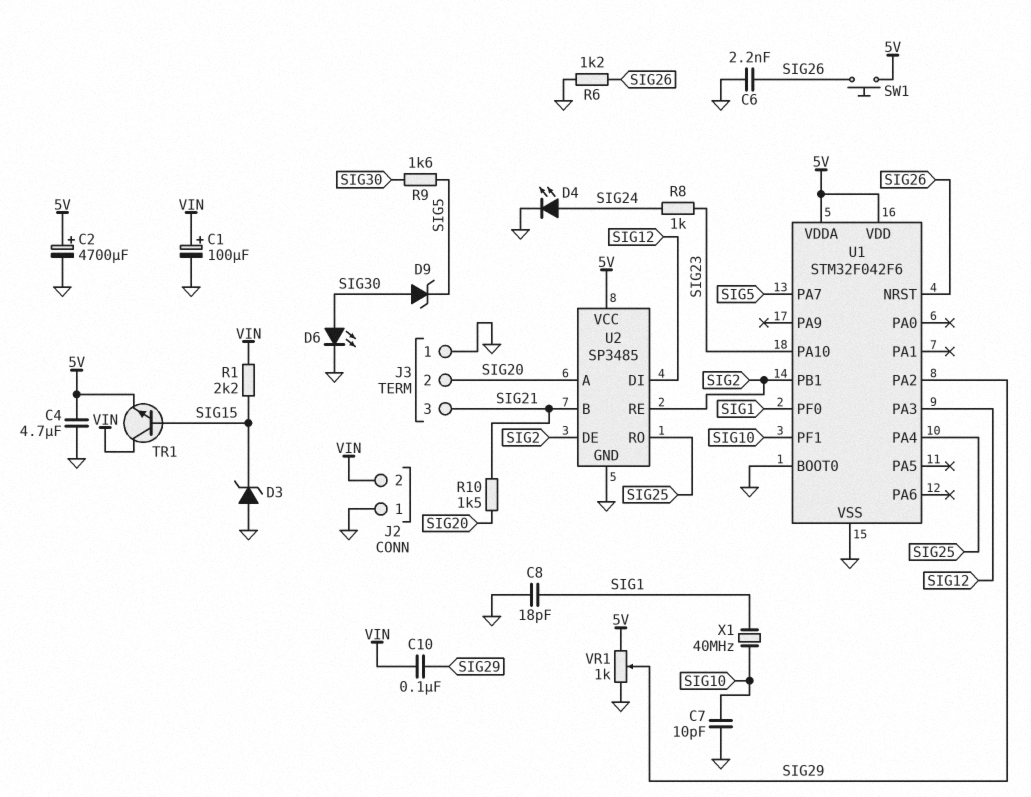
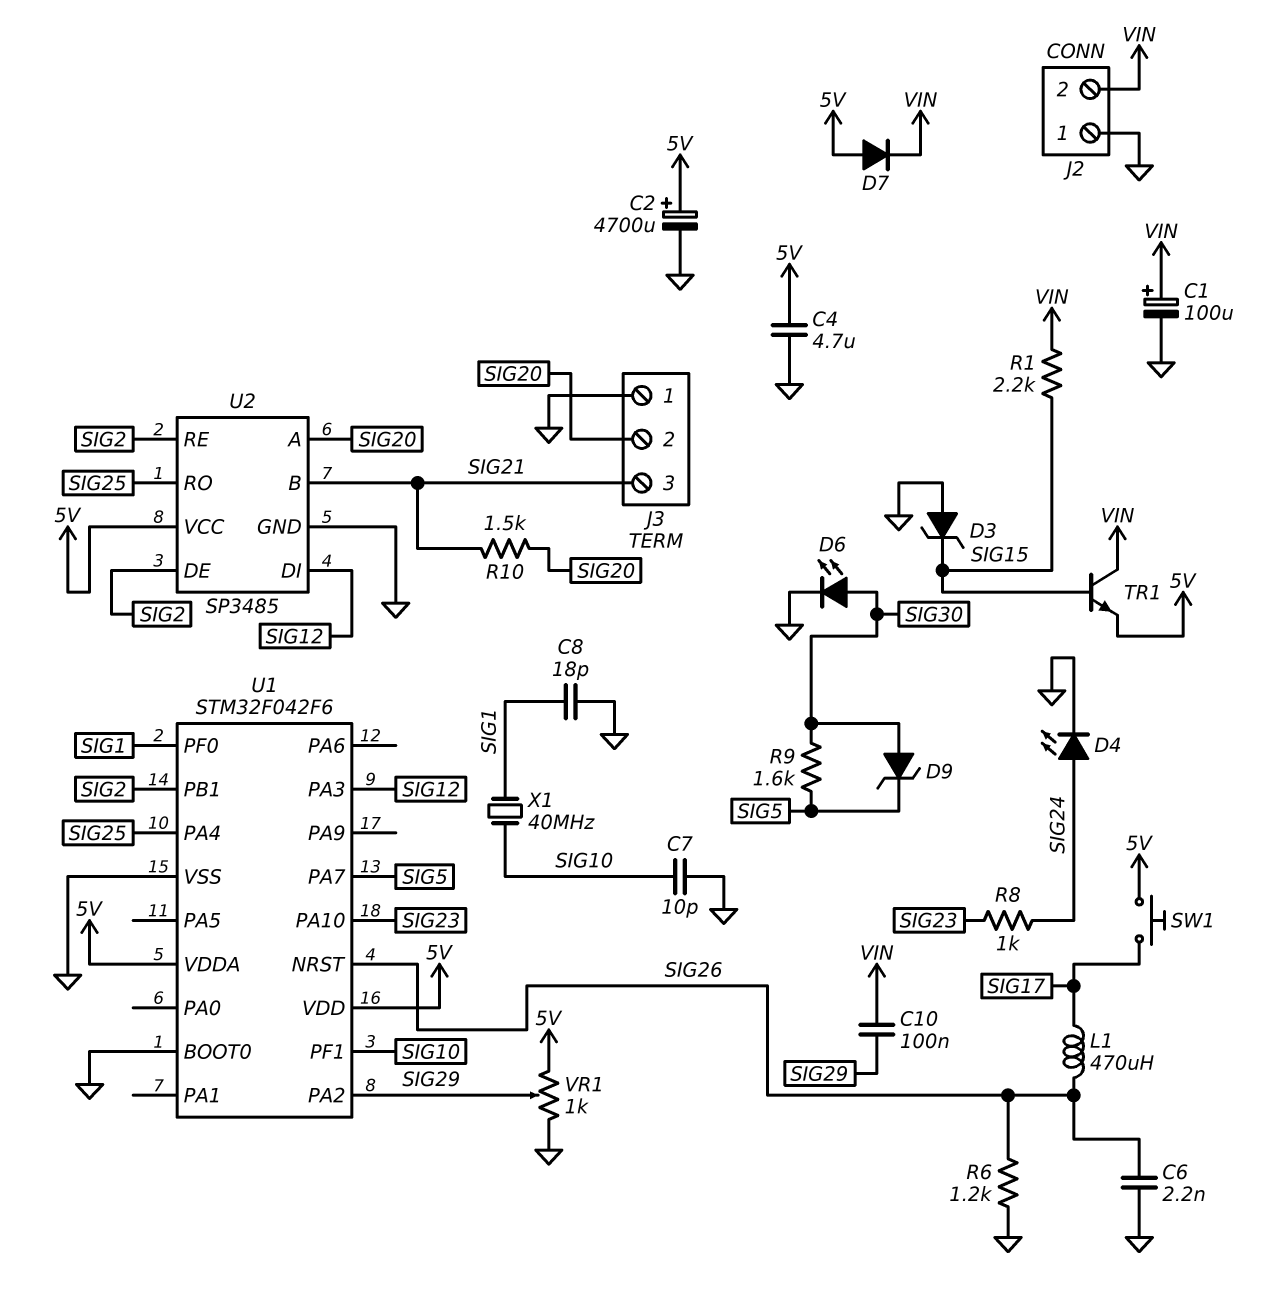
D7: none -> diode (A 5V, K VIN)
L1: none -> 470uH (SIG17, SIG26)
SW1: button (5V, SIG26) -> button (5V, SIG17)

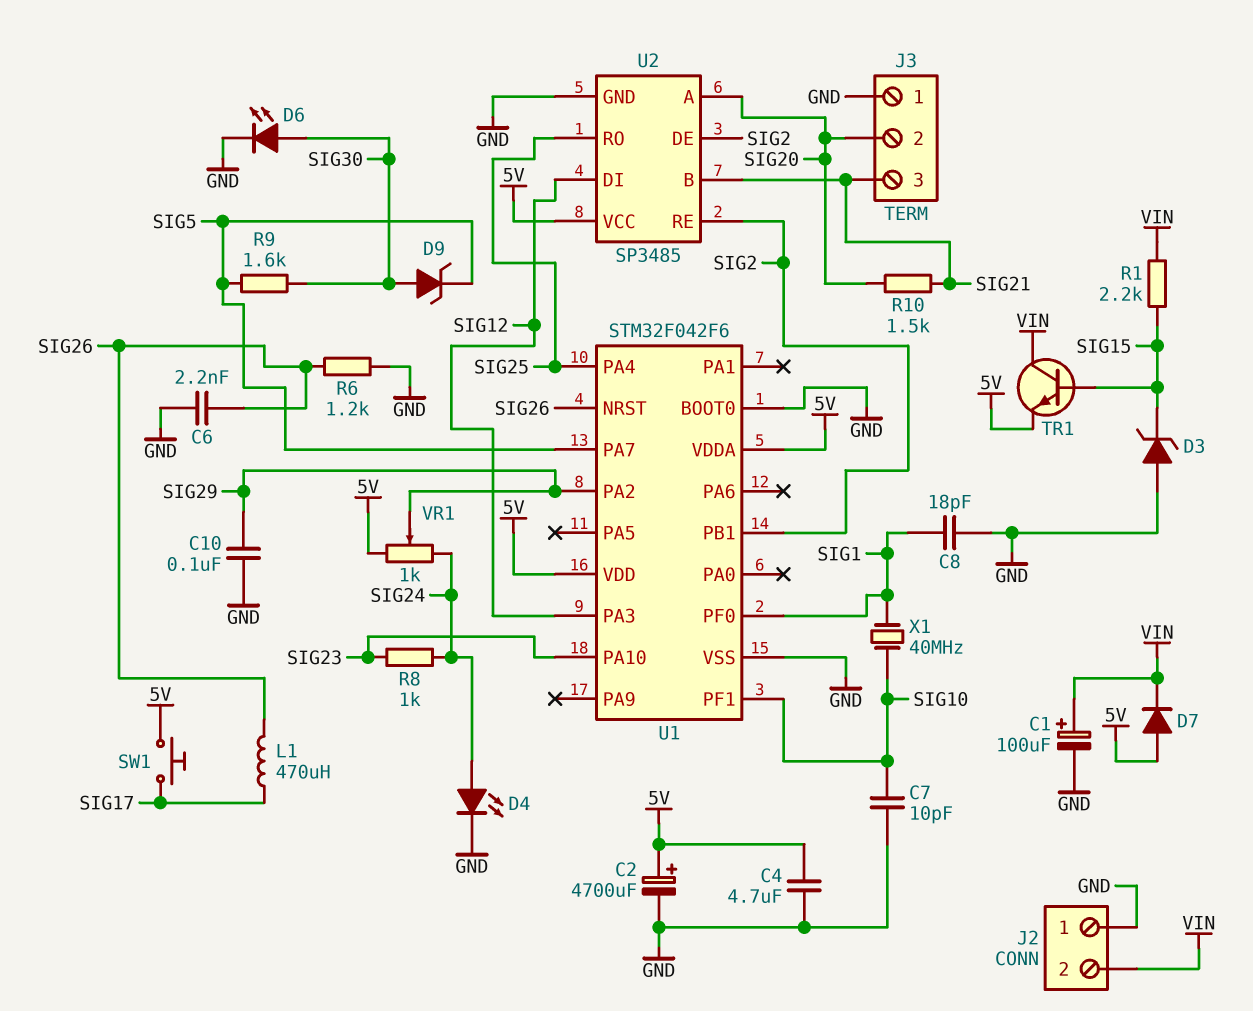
C10: 100nF (SIG29, VIN) -> 100nF (GND, SIG29)
VR1: 1k (5V, GND, wiper SIG29) -> 1k (5V, SIG24, wiper SIG29)

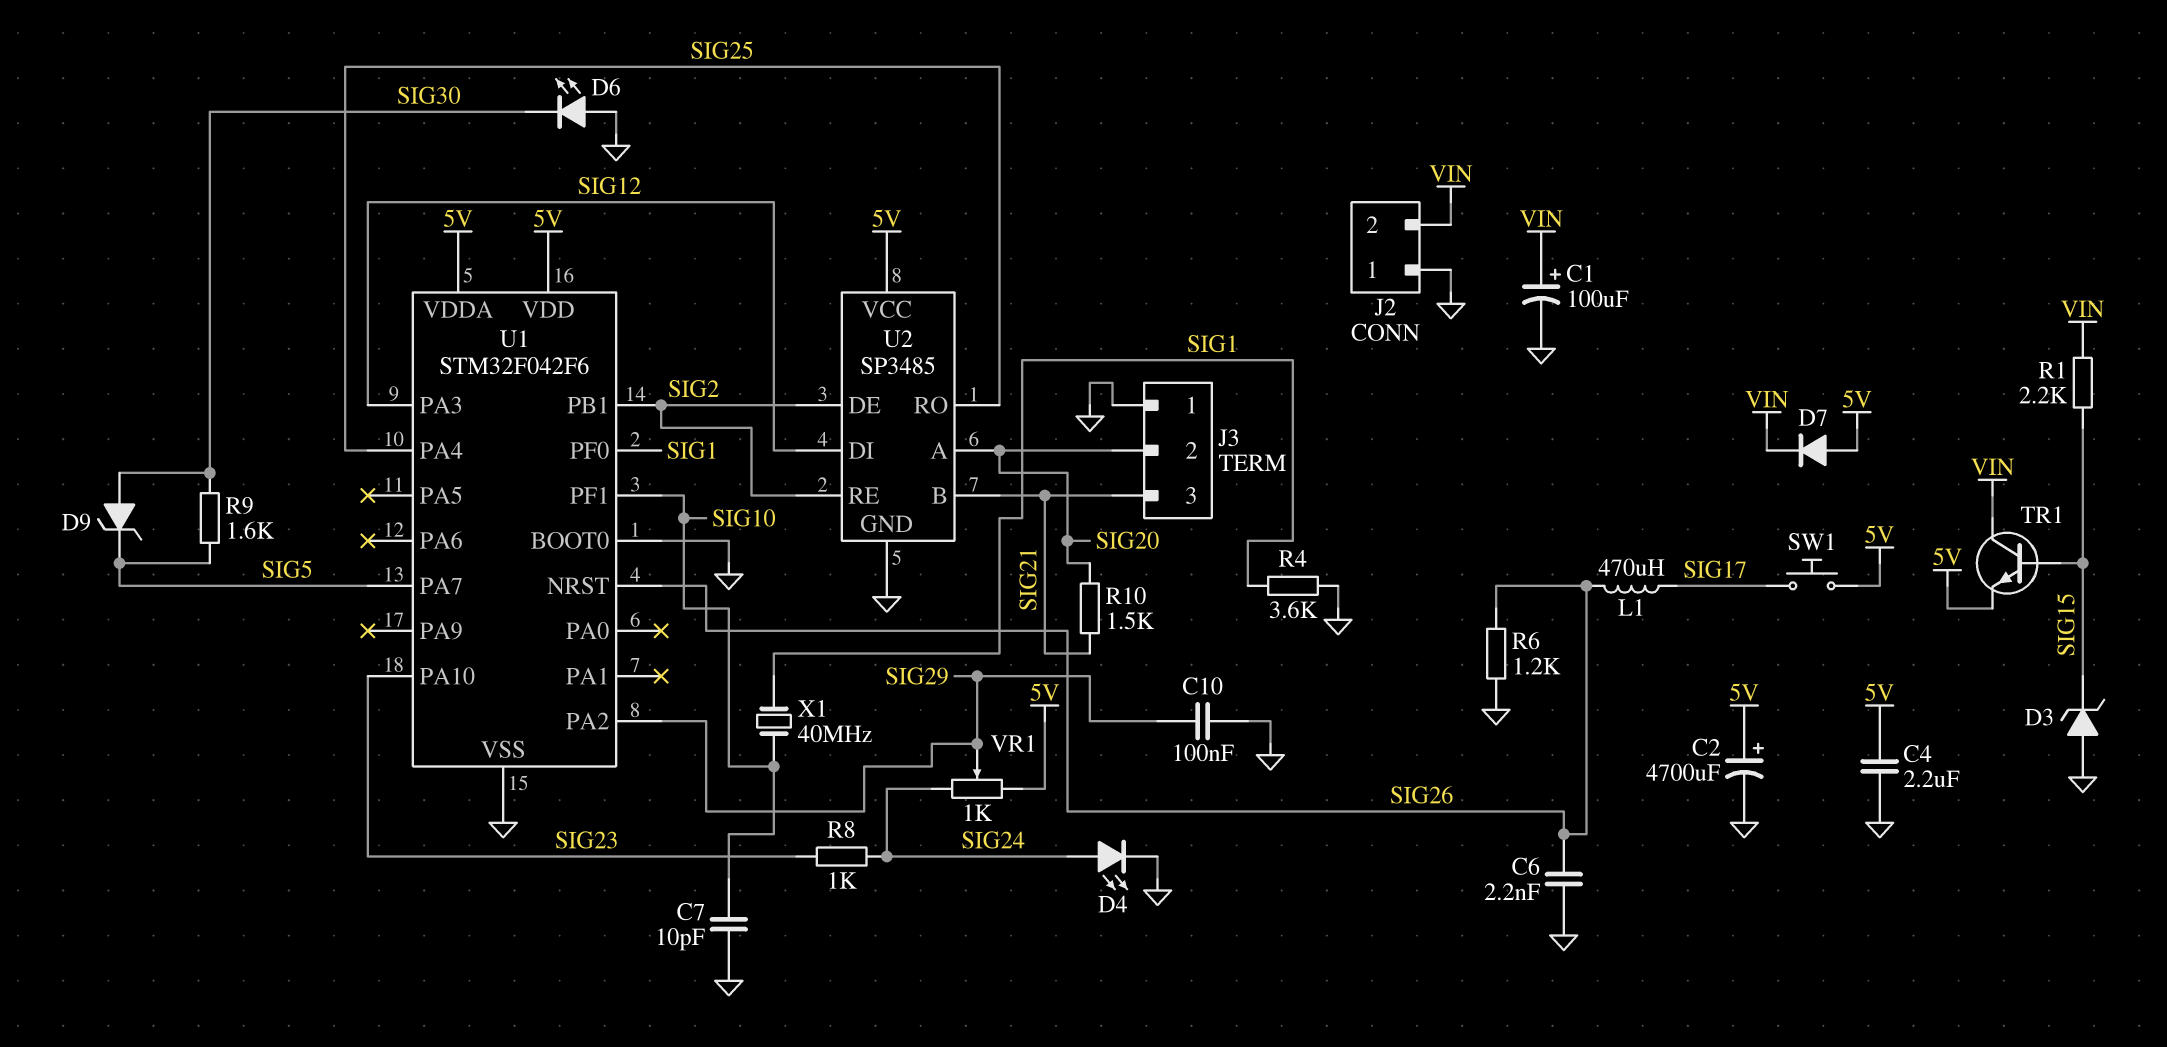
C4: 4.7uF (5V, GND) -> 2.2uF (5V, GND)
C8: 18pF (GND, SIG1) -> none
D6: LED (A SIG30, K GND) -> LED (A GND, K SIG30)
R4: none -> 3.6k (GND, SIG1)

